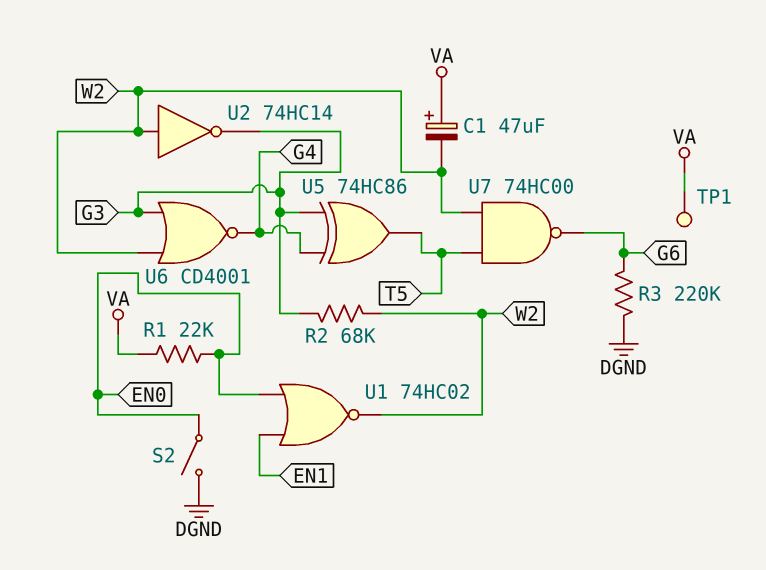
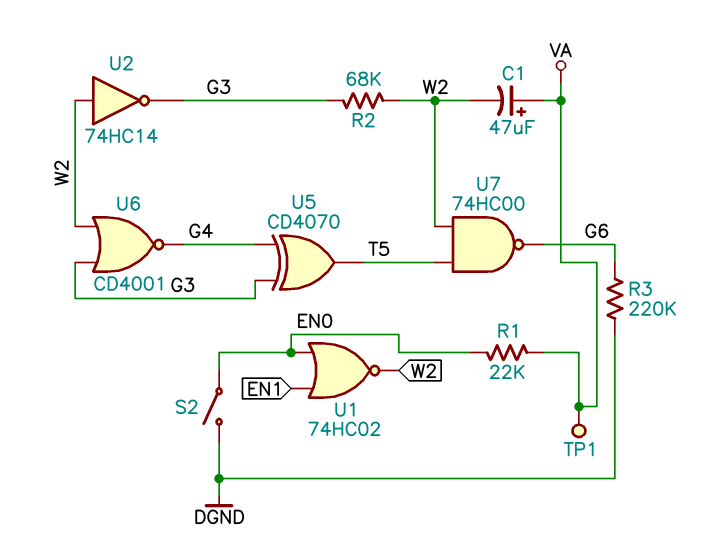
U5: XOR 74HC86 (in G3, in G4, out T5) -> XOR CD4070 (in G3, in G4, out T5)

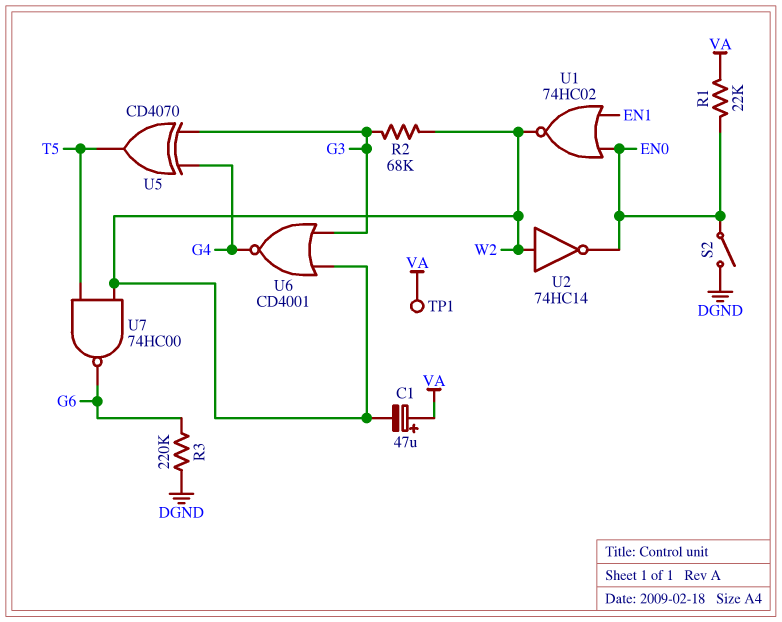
U2: NOT 74HC14 (in W2, out G3) -> NOT 74HC14 (in W2, out EN0)

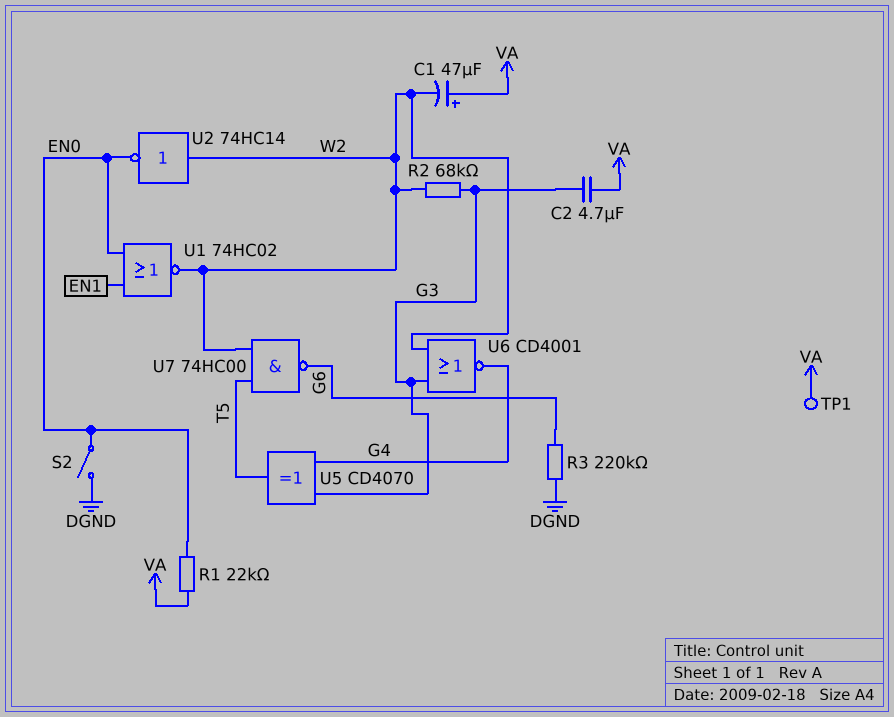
C2: none -> 4.7uF (G3, VA)

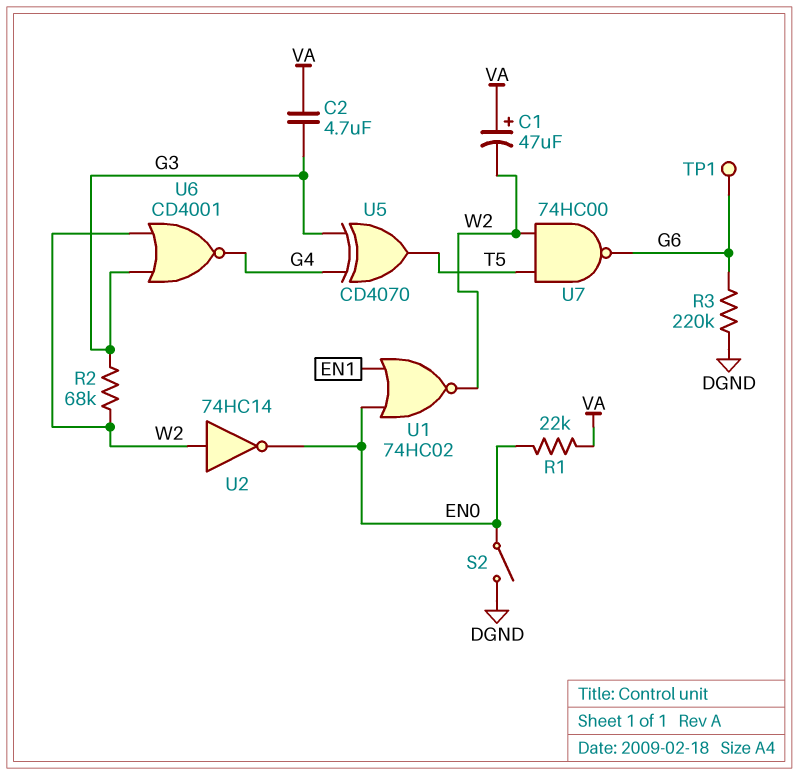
TP1: test point (VA) -> test point (G6)

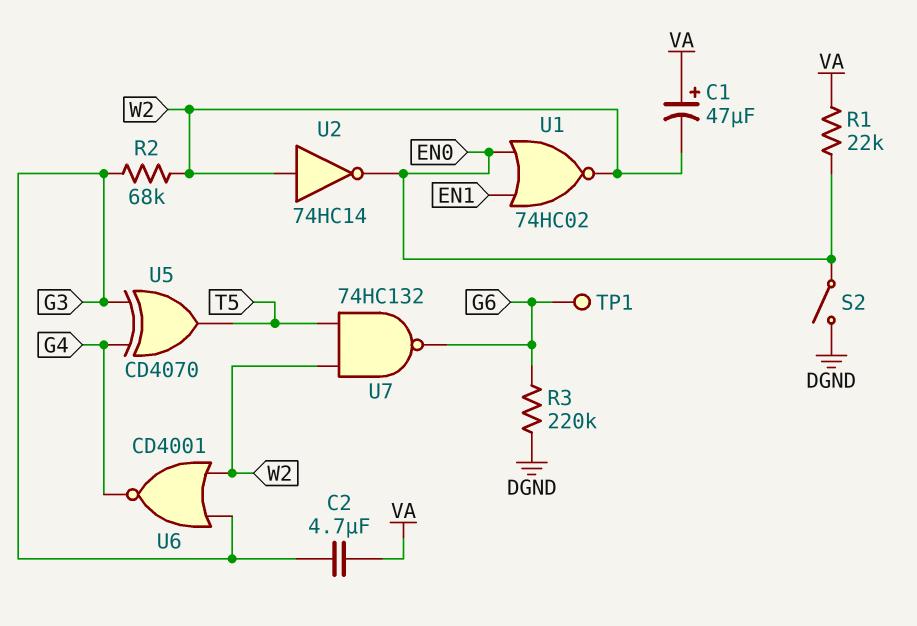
U7: NAND 74HC00 (in T5, in W2, out G6) -> NAND 74HC132 (in T5, in W2, out G6)

